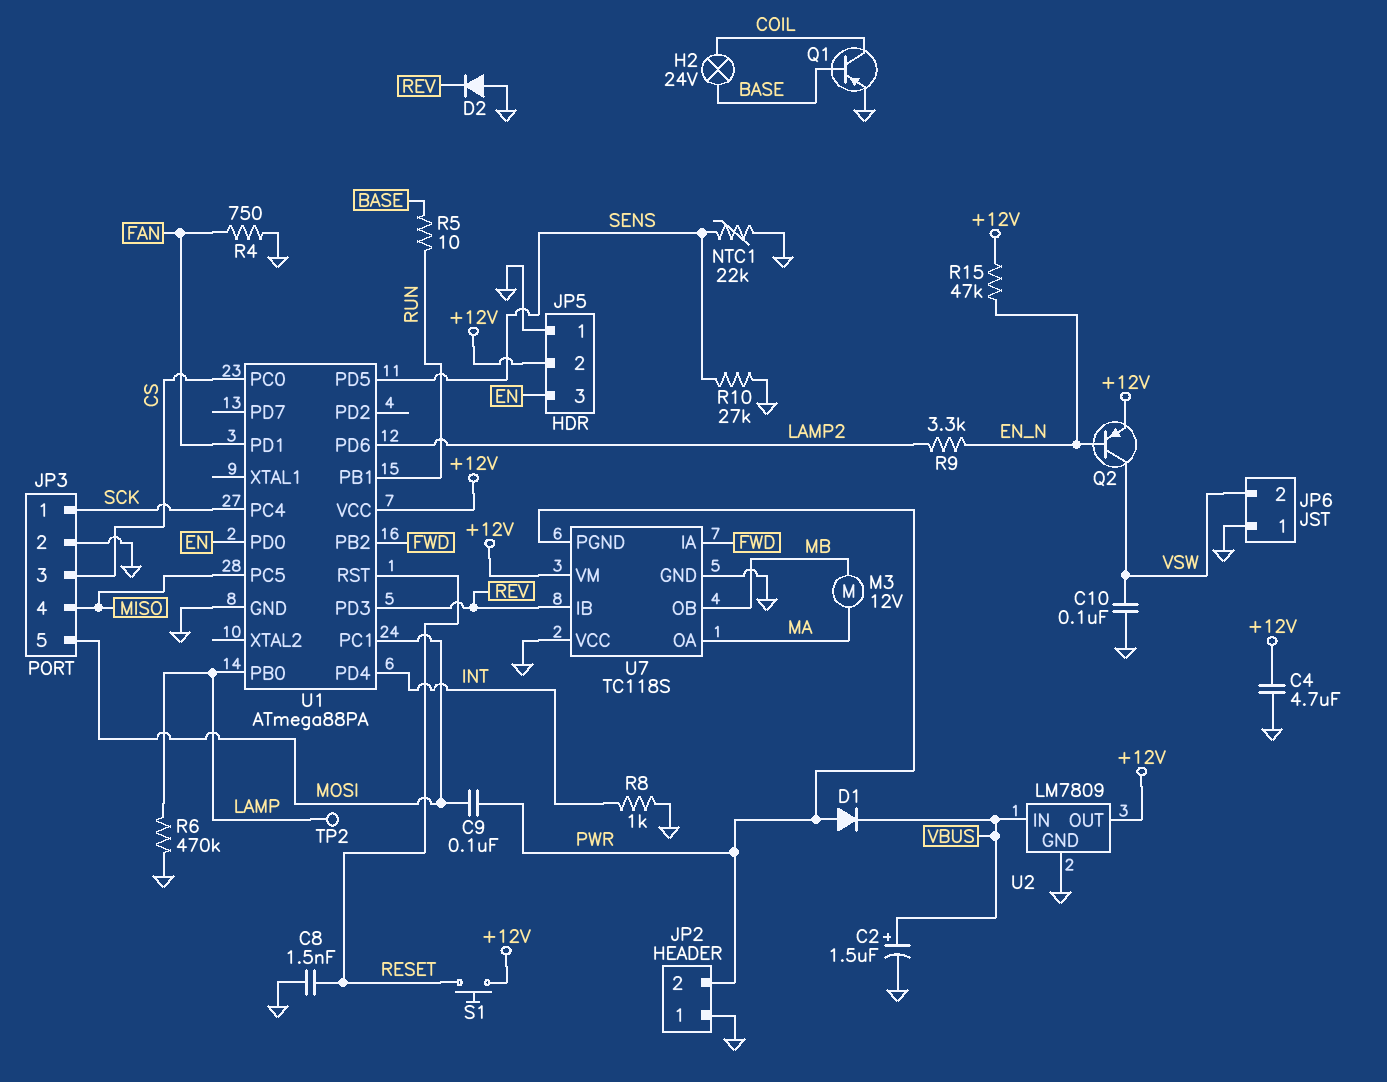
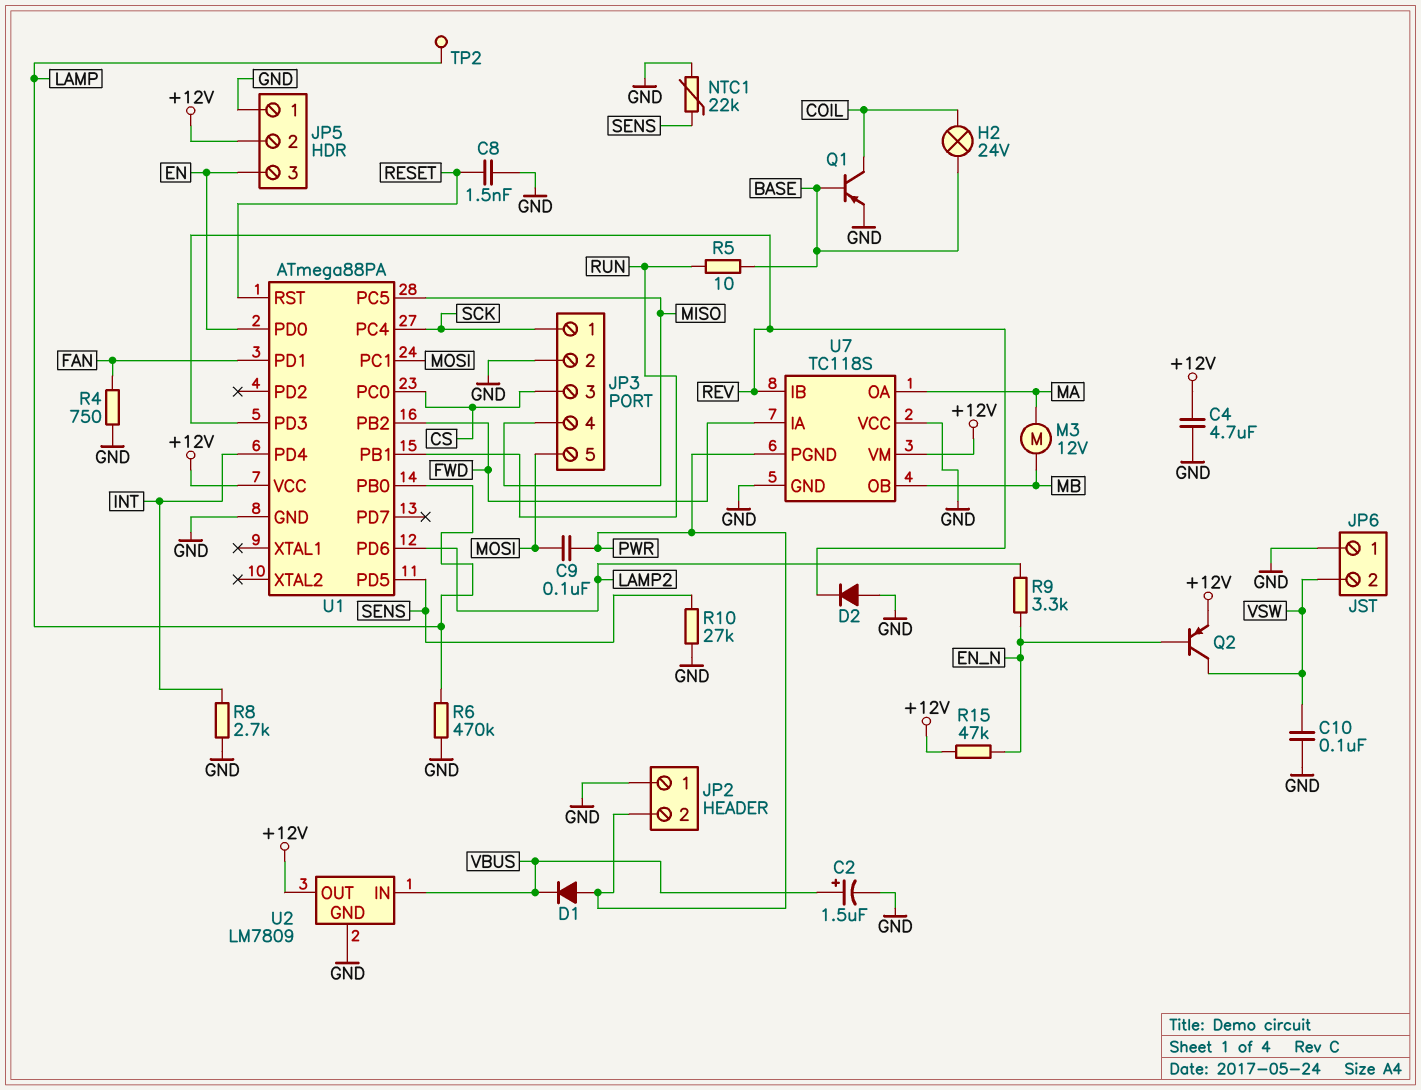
R8: 1k (GND, INT) -> 2.7k (GND, INT)
S1: button (+12V, RESET) -> none

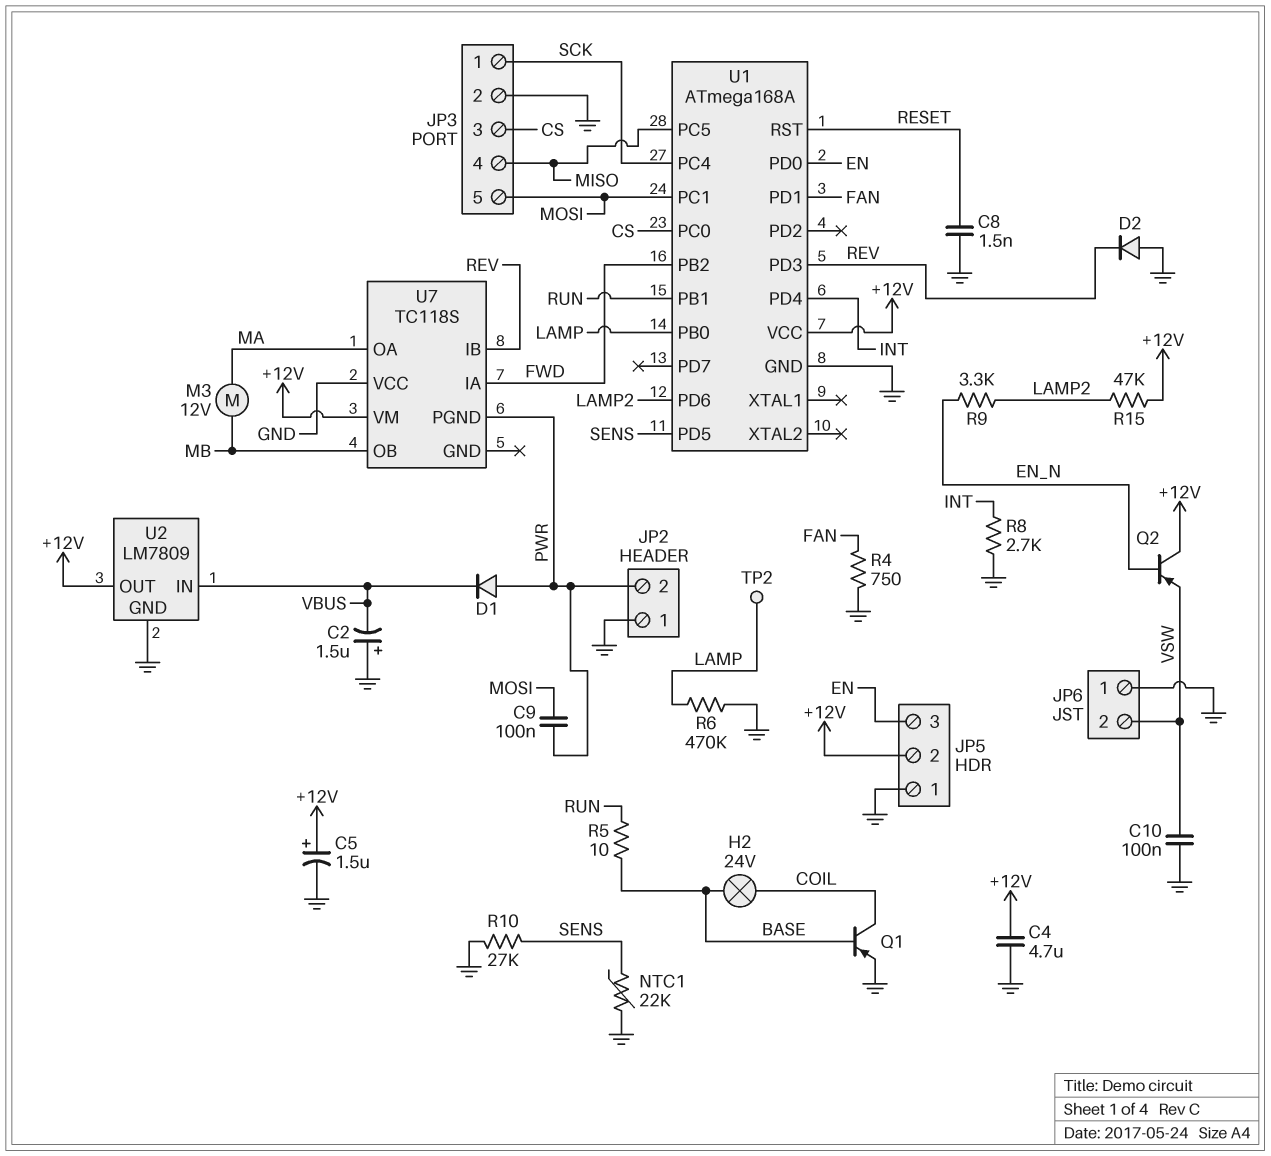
C2: 1.5uF (plus VBUS, minus GND) -> 1.5uF (plus GND, minus VBUS)
C5: none -> 1.5uF (plus +12V, minus GND)
Q2: PNP (B EN_N, C VSW, E +12V) -> PNP (B EN_N, C +12V, E VSW)
R15: 47k (+12V, EN_N) -> 47k (+12V, LAMP2)
U1: ATmega88PA -> ATmega168A
U7 pin GND: GND -> none

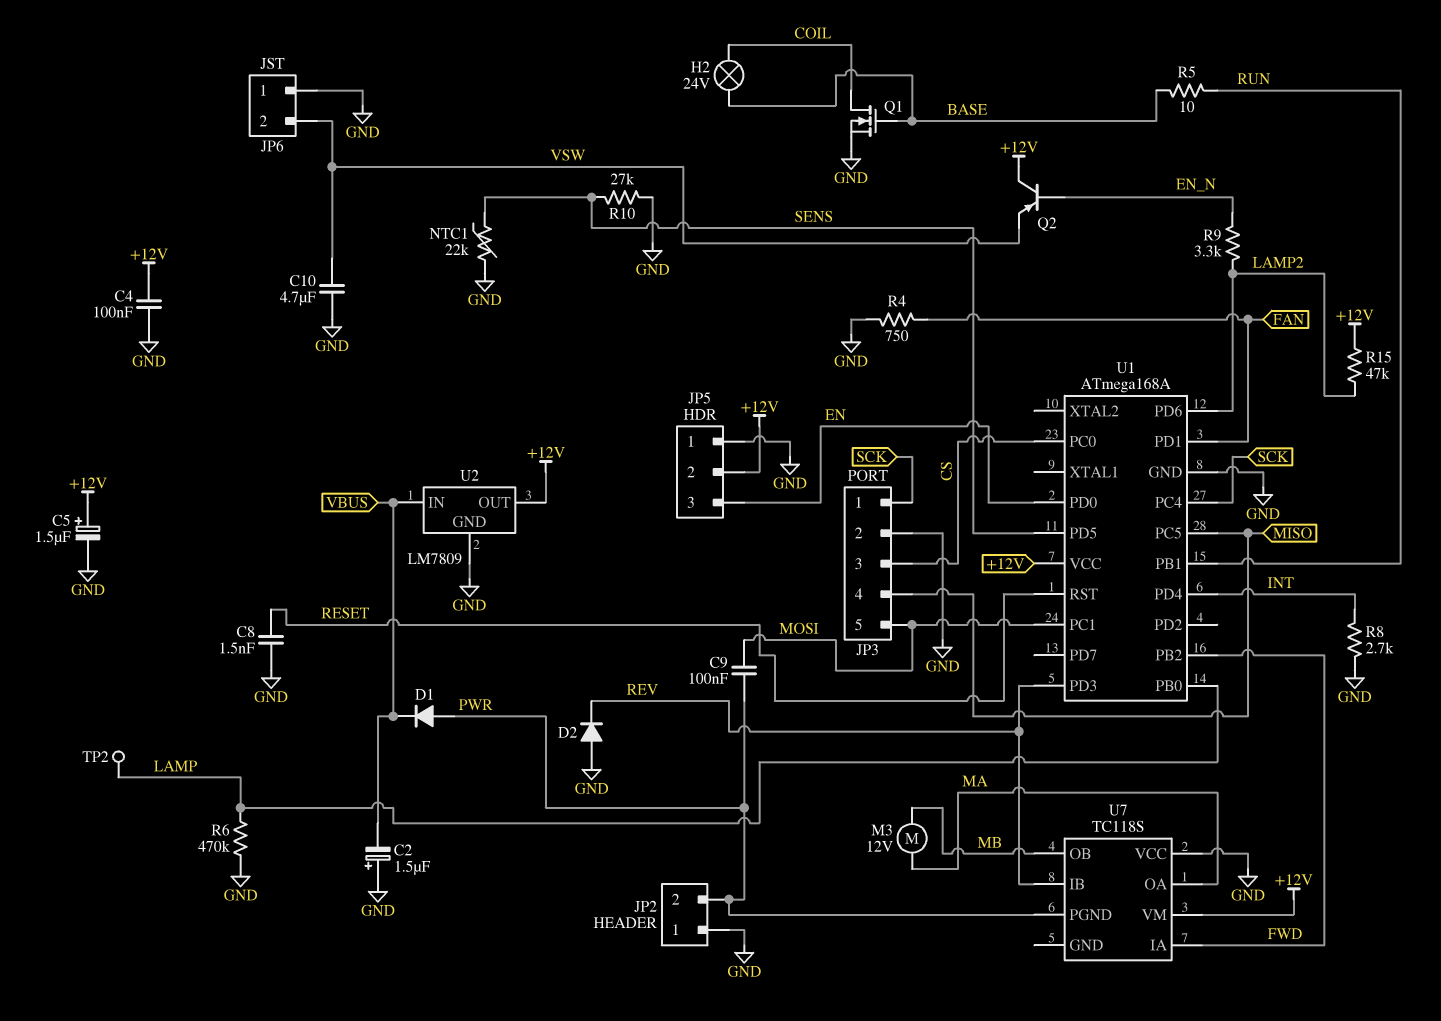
C4: 4.7uF (+12V, GND) -> 100nF (+12V, GND)
C10: 100nF (GND, VSW) -> 4.7uF (GND, VSW)
Q1: PNP (B BASE, C COIL, E GND) -> NMOS (G BASE, D COIL, S GND)

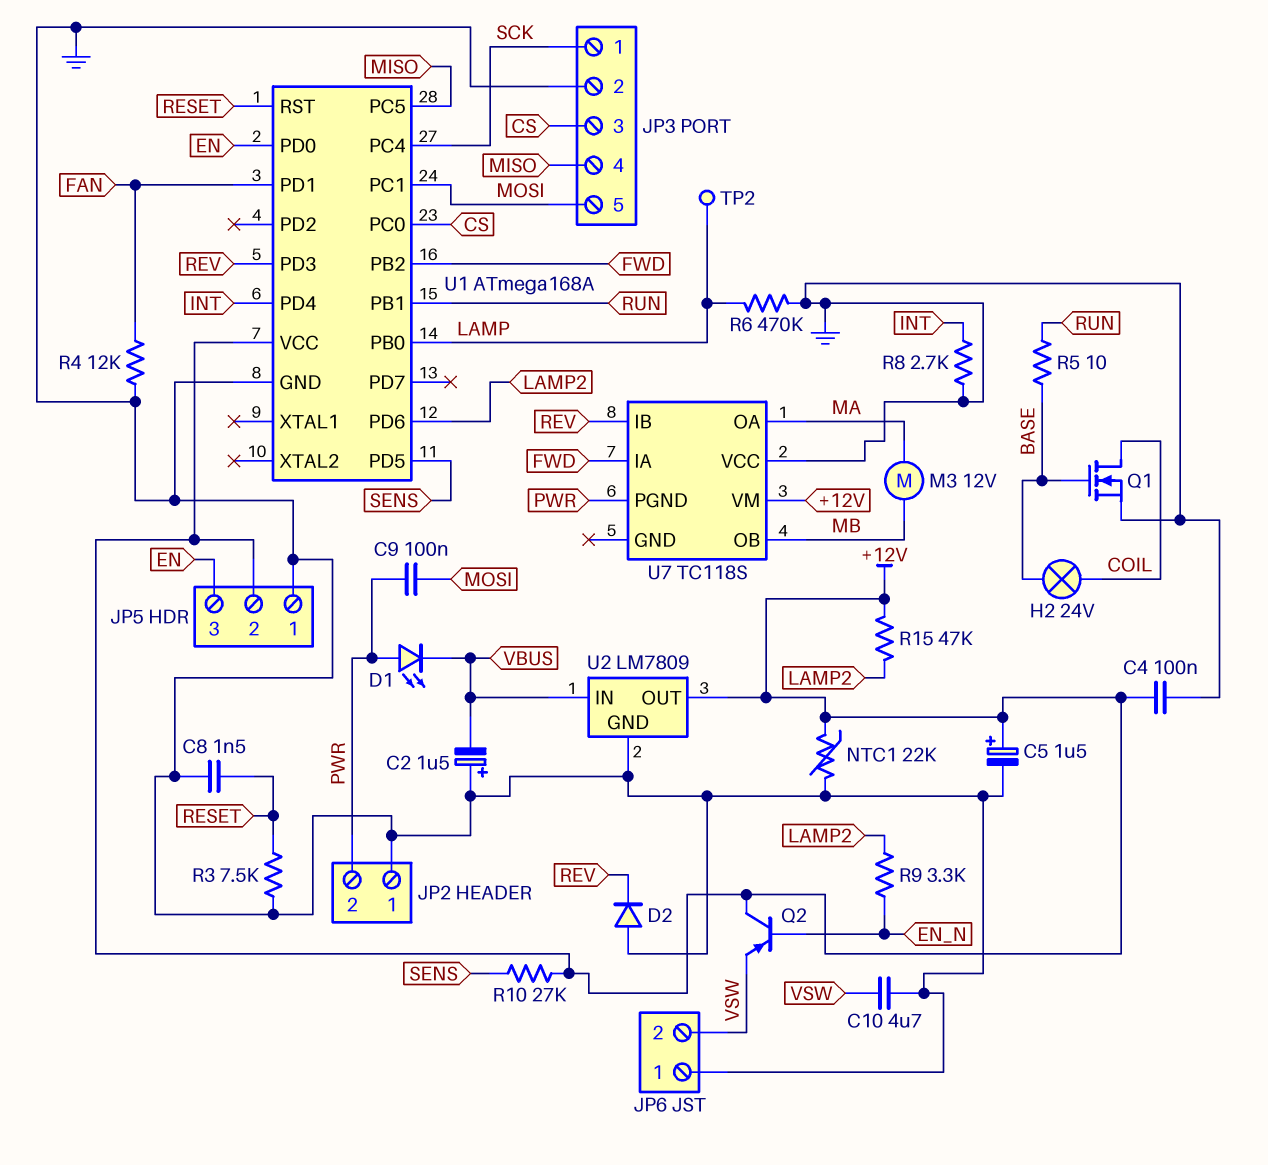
D1: diode (A PWR, K VBUS) -> LED (A PWR, K VBUS)
NTC1: 22k (GND, SENS) -> 22k (+12V, GND)
R3: none -> 7.5k (GND, RESET)
R4: 750 (FAN, GND) -> 12k (FAN, GND)
R10: 27k (GND, SENS) -> 27k (+12V, SENS)

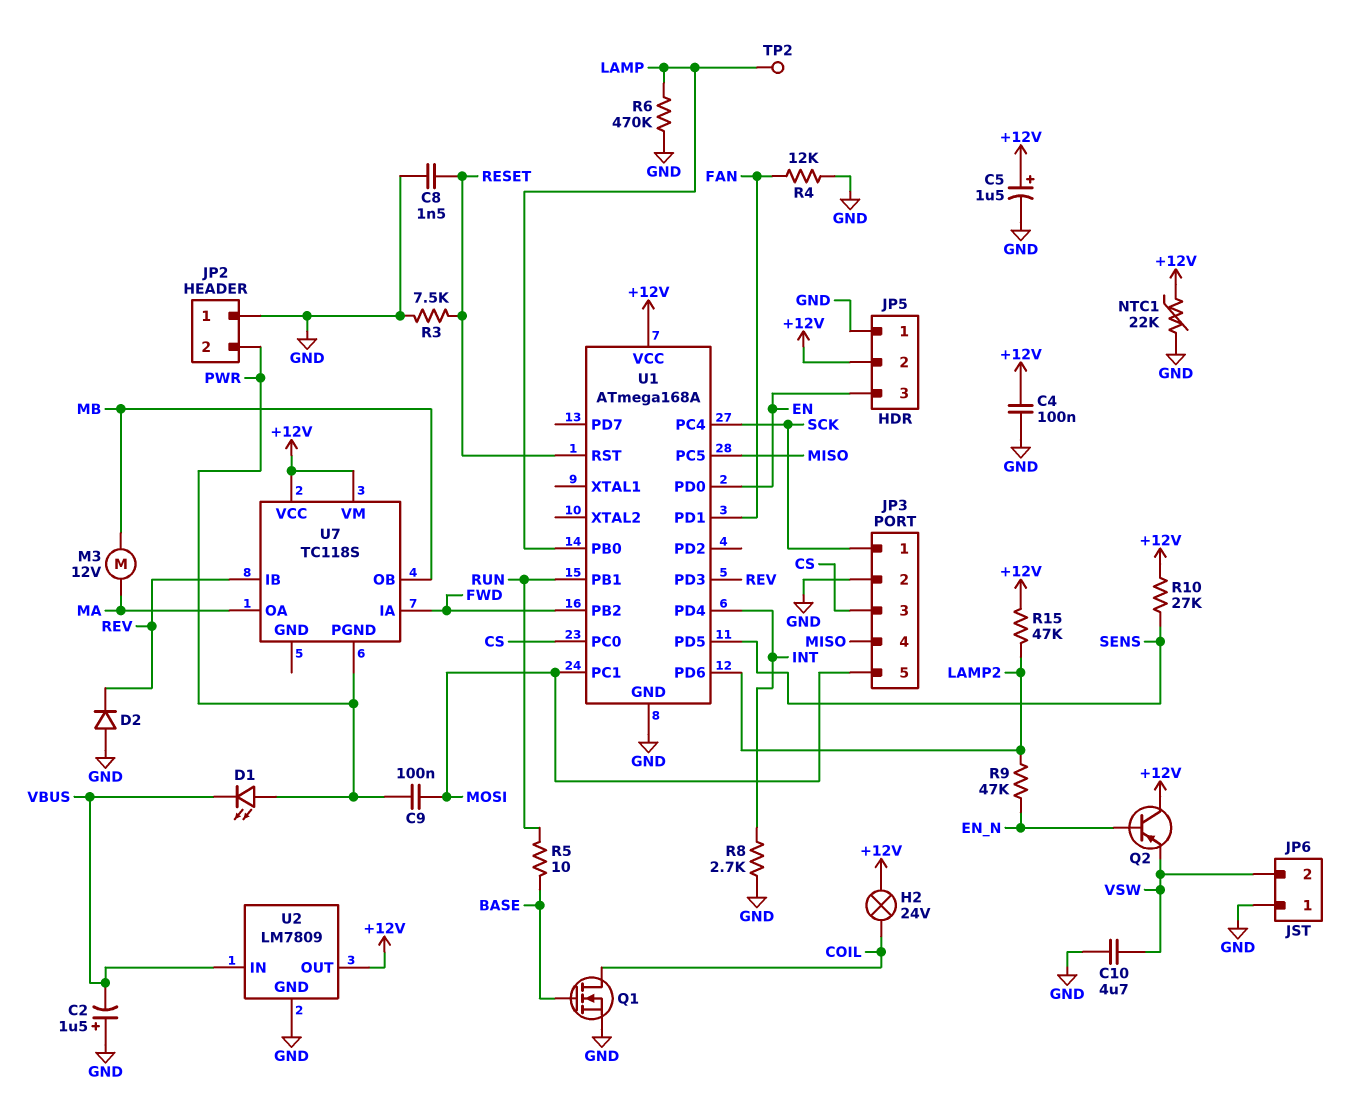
H2: lamp 24V (BASE, COIL) -> lamp 24V (+12V, COIL)
R9: 3.3k (EN_N, LAMP2) -> 47k (EN_N, LAMP2)
U7 pin VCC: GND -> +12V

